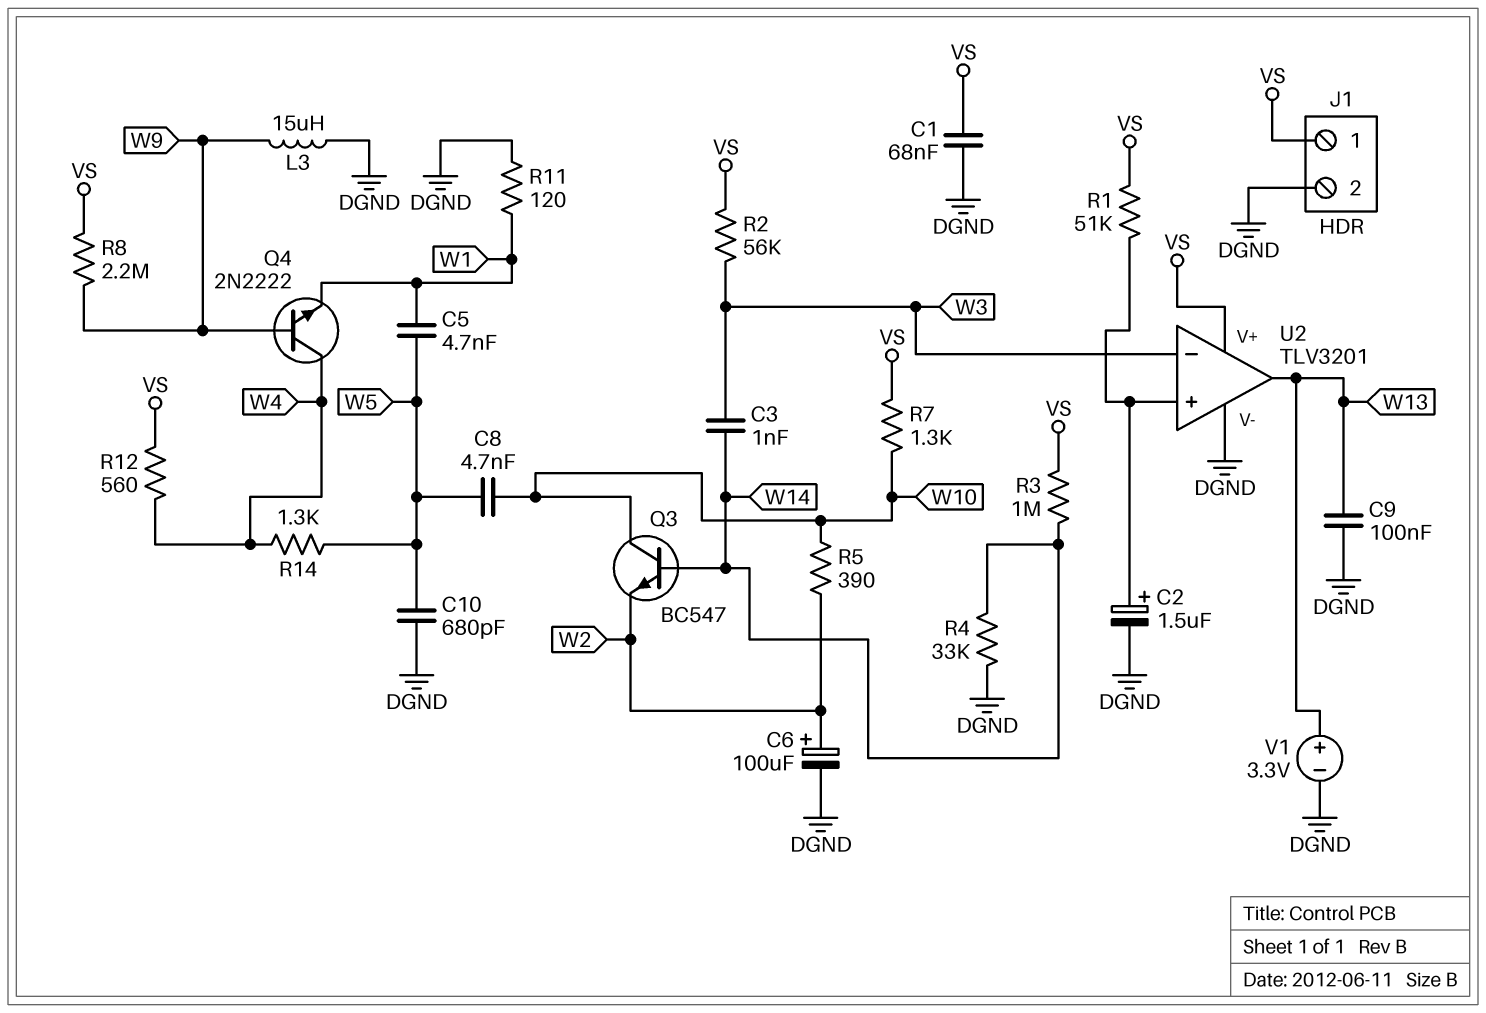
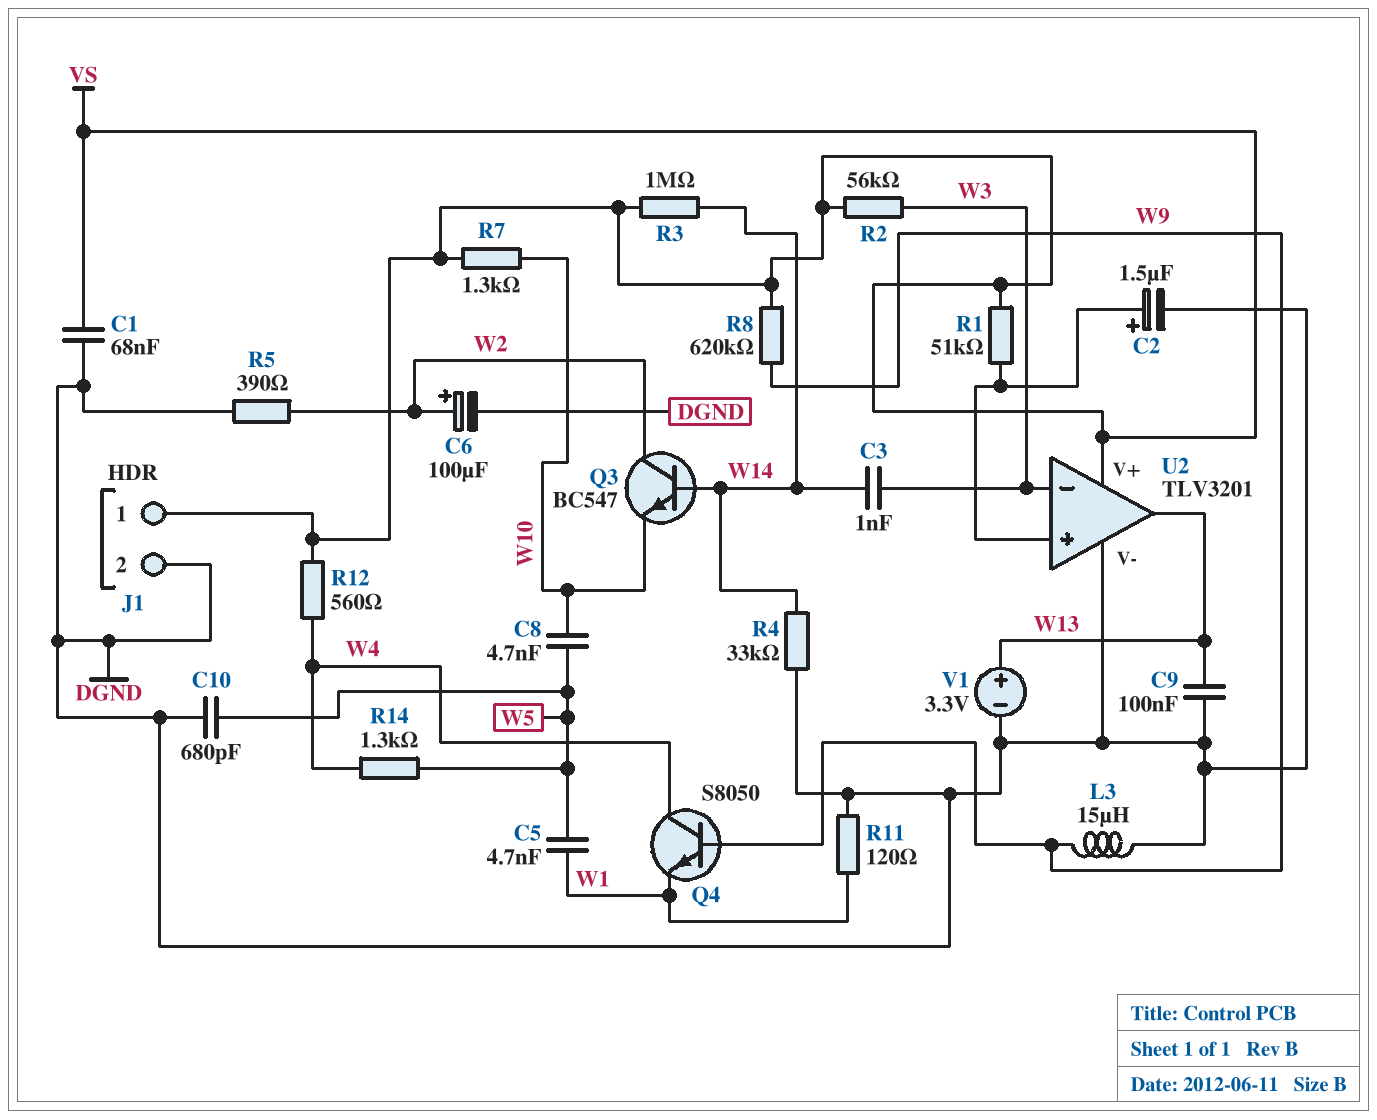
Q3: NPN BC547 (B W14, C W10, E W2) -> NPN BC547 (B W14, C W2, E W10)
Q4: NPN 2N2222 (B W9, C W4, E W1) -> NPN S8050 (B W9, C W4, E W1)
R5: 390 (W2, W10) -> 390 (DGND, W2)
R8: 2.2M (VS, W9) -> 620k (VS, W9)

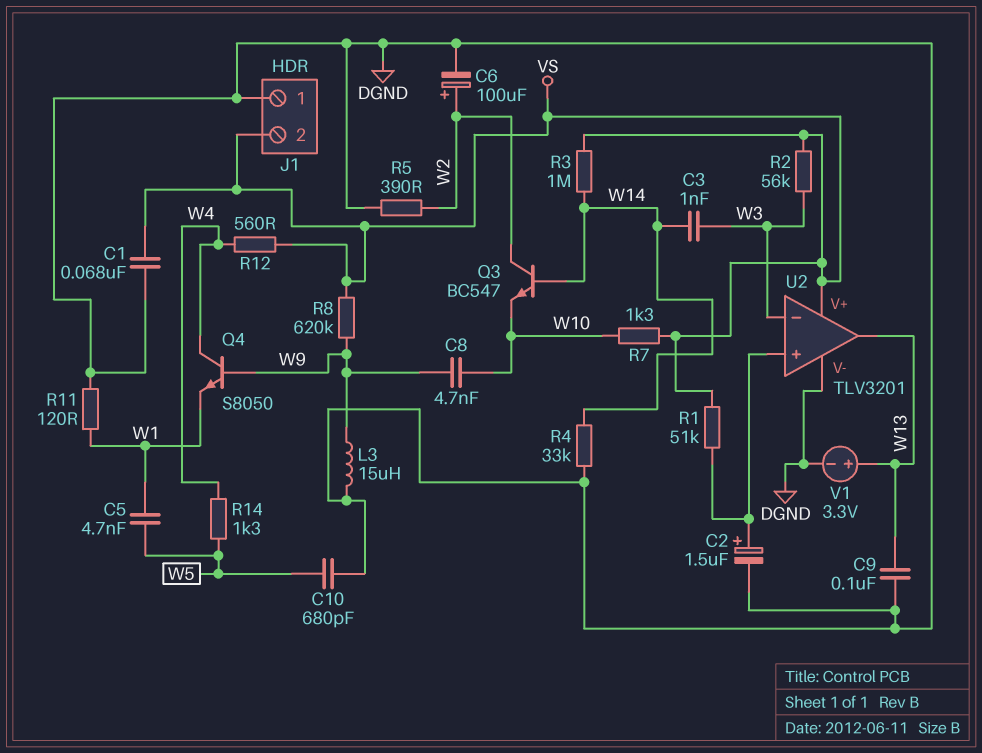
C8: 4.7nF (W5, W10) -> 4.7nF (W9, W10)
J1 pin 1: VS -> DGND
J1 pin 2: DGND -> VS

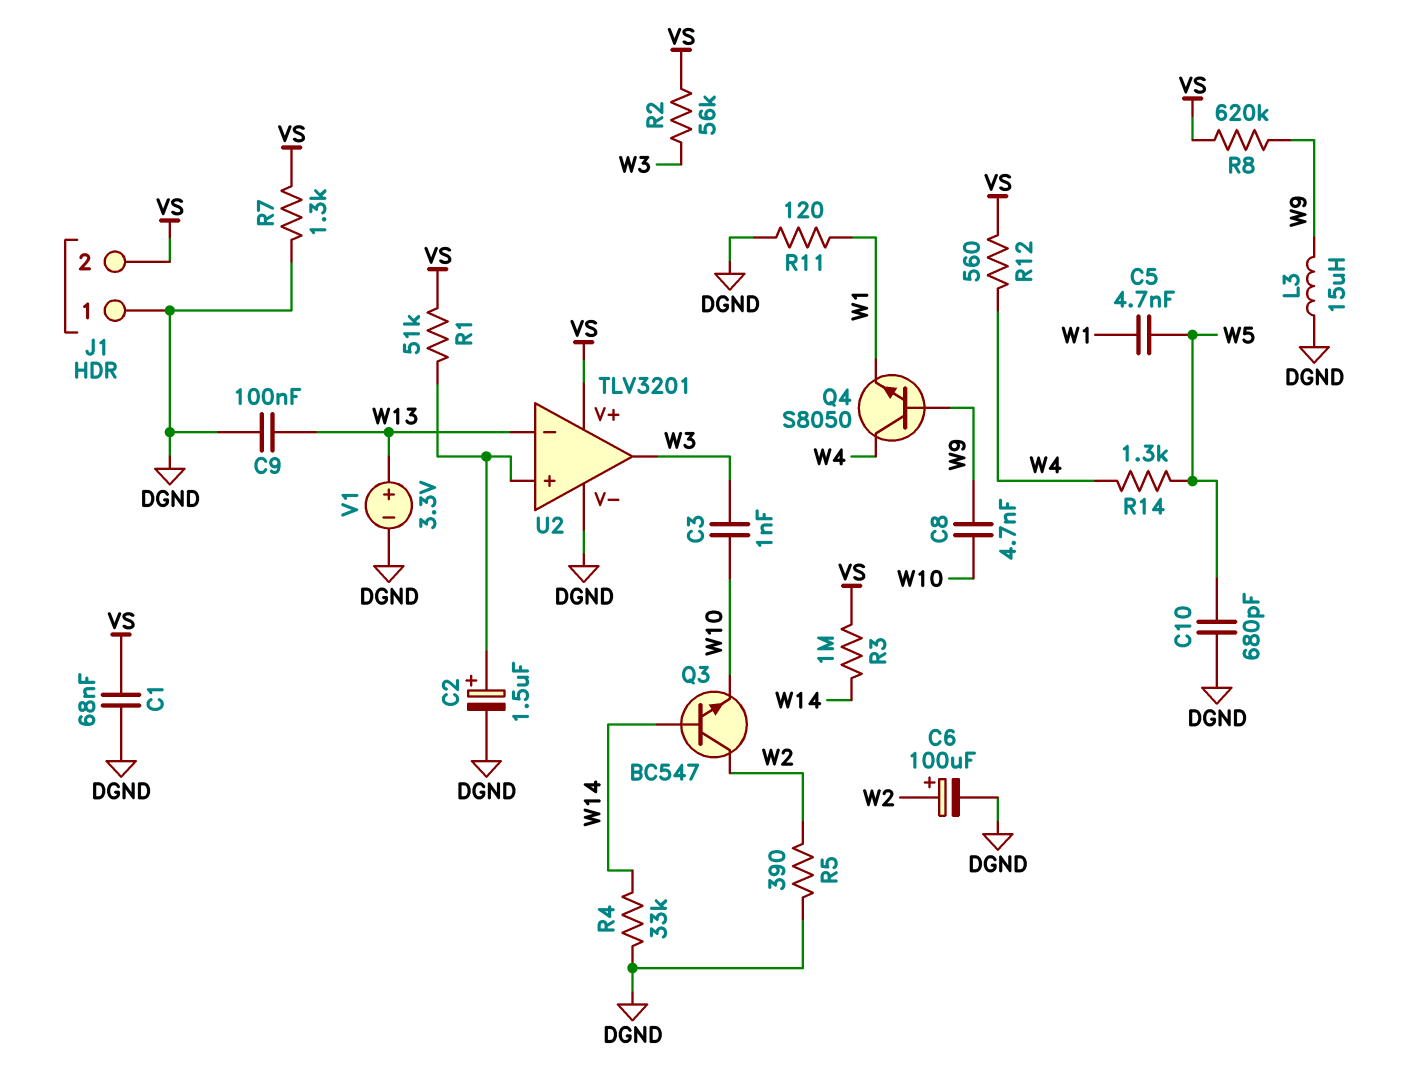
C3: 1nF (W3, W14) -> 1nF (W3, W10)
R7: 1.3k (VS, W10) -> 1.3k (DGND, VS)
U2 pin in-: W3 -> W13
U2 pin out: W13 -> W3

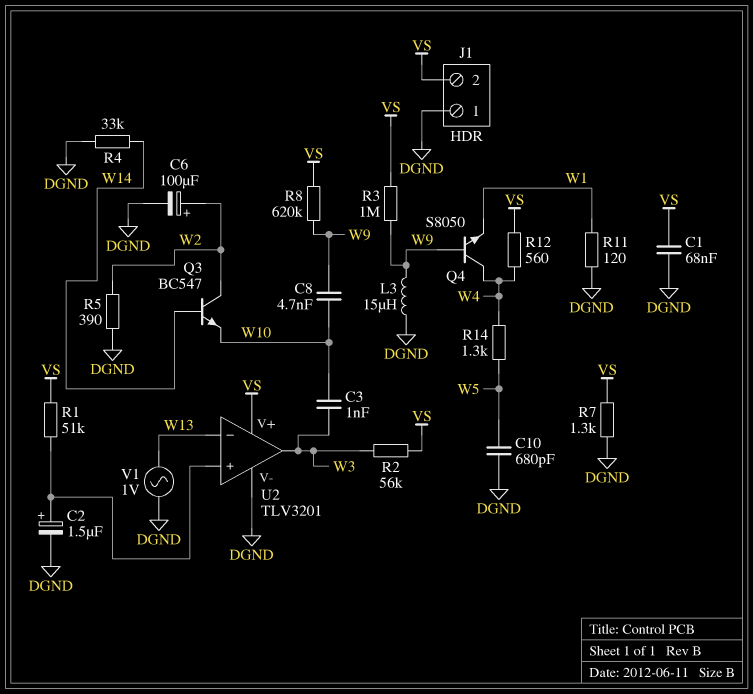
C5: 4.7nF (W1, W5) -> none
C9: 100nF (DGND, W13) -> none
R3: 1M (VS, W14) -> 1M (VS, W9)
V1: 3.3V (plus W13, minus DGND) -> AC 1V (DGND, W13)

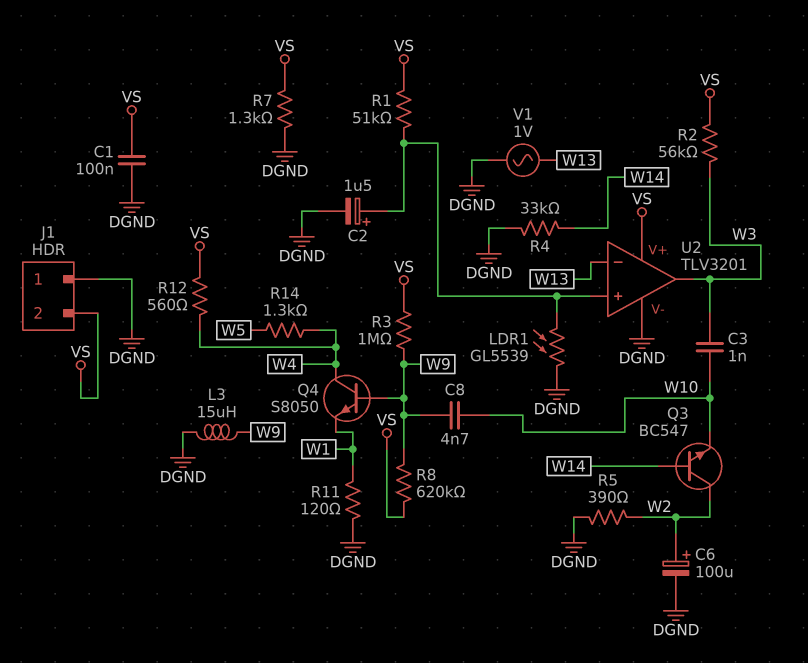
C1: 68nF (DGND, VS) -> 100nF (DGND, VS)
C10: 680pF (DGND, W5) -> none
LDR1: none -> GL5539 (DGND, U2/in+)

